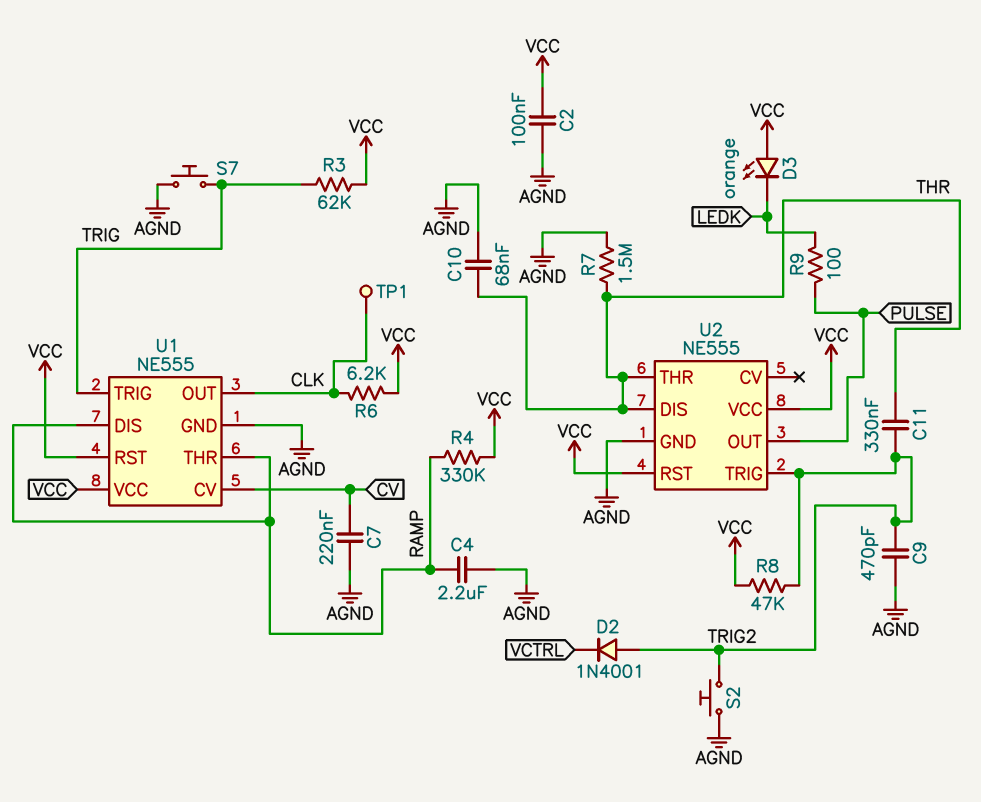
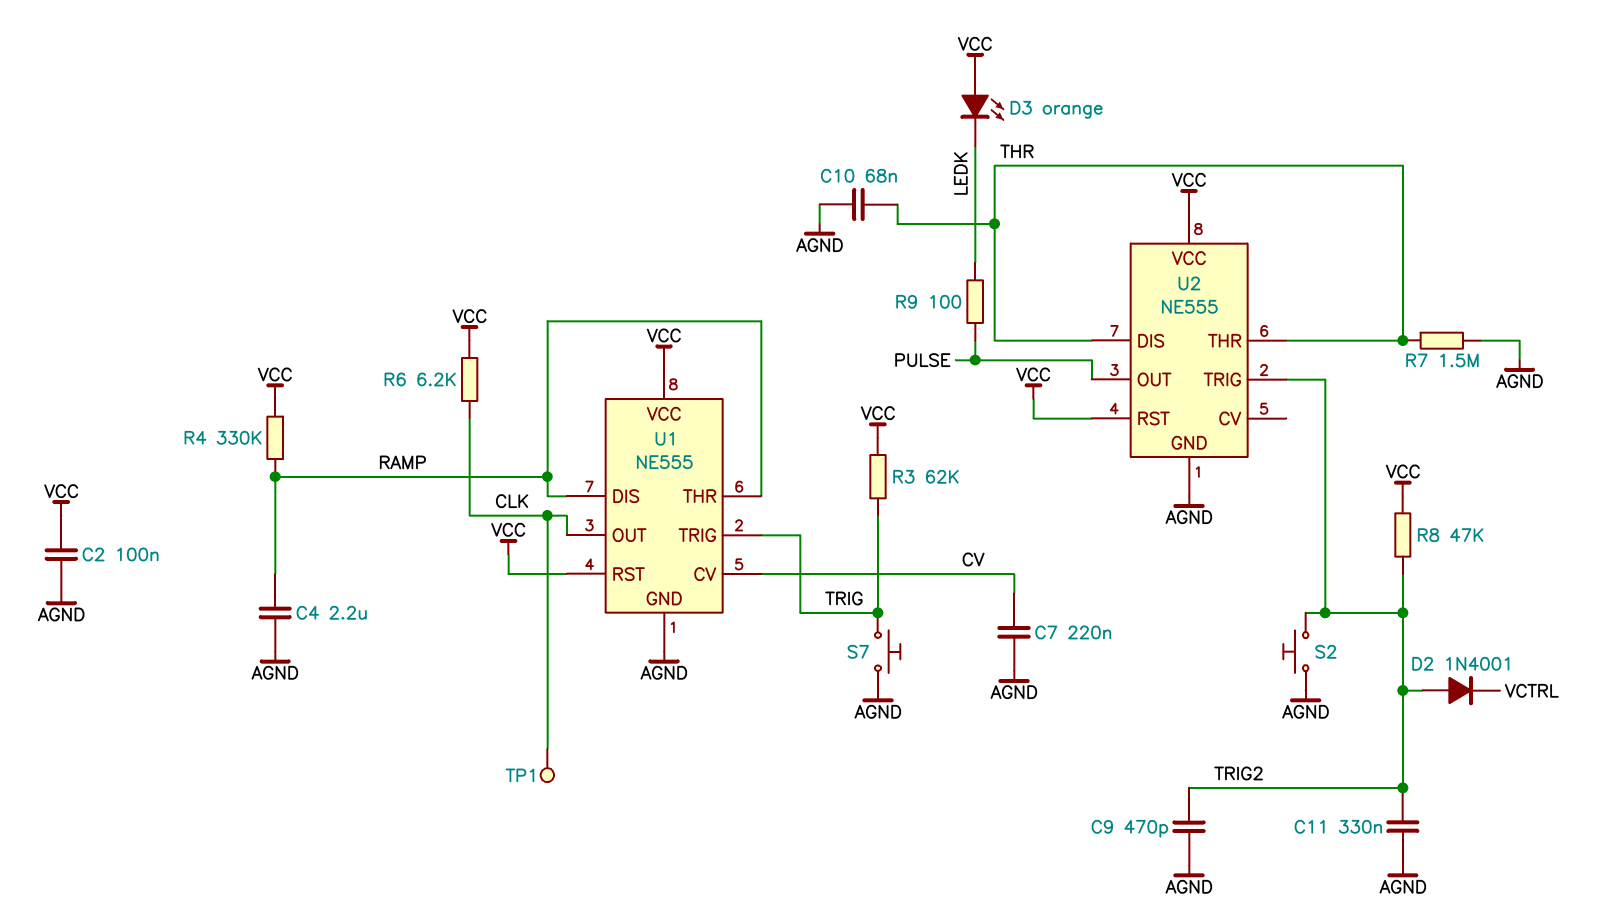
C11: 330nF (THR, TRIG2) -> 330nF (AGND, TRIG2)

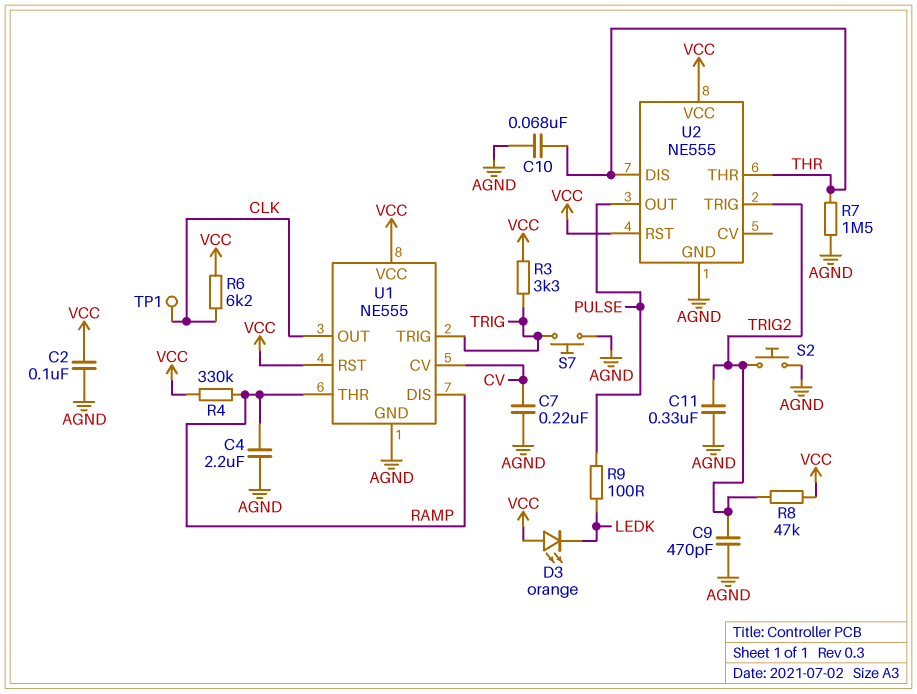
D2: diode 1N4001 (A TRIG2, K VCTRL) -> none
R3: 62k (TRIG, VCC) -> 3.3k (TRIG, VCC)

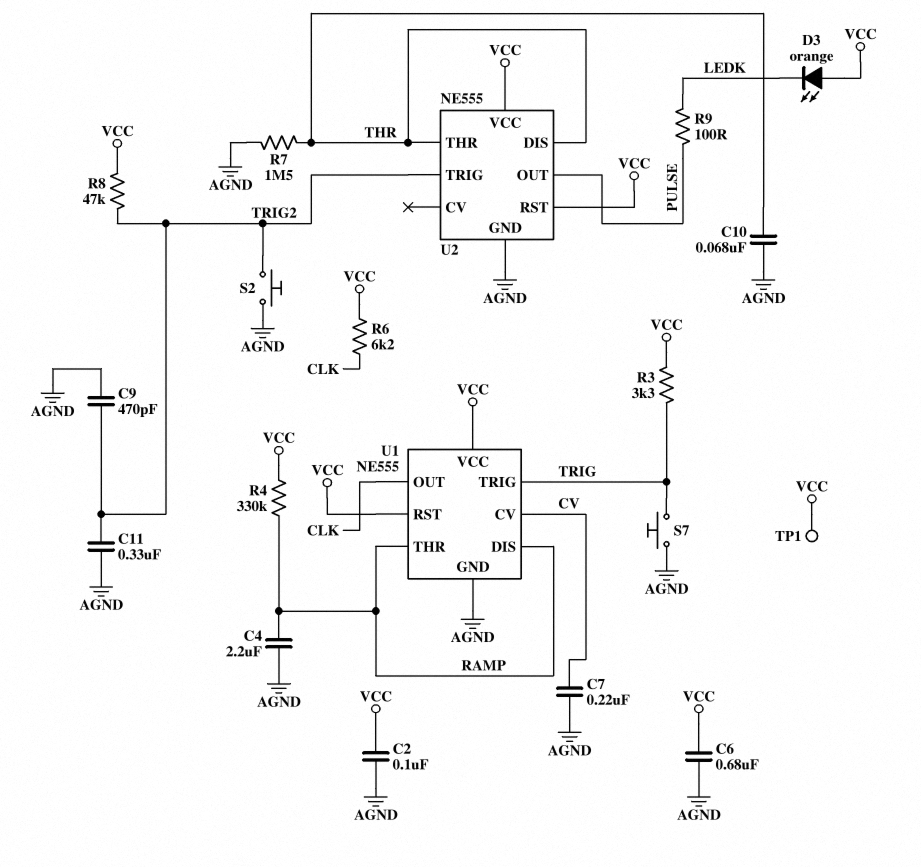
C6: none -> 680nF (AGND, VCC)
TP1: test point (CLK) -> test point (VCC)

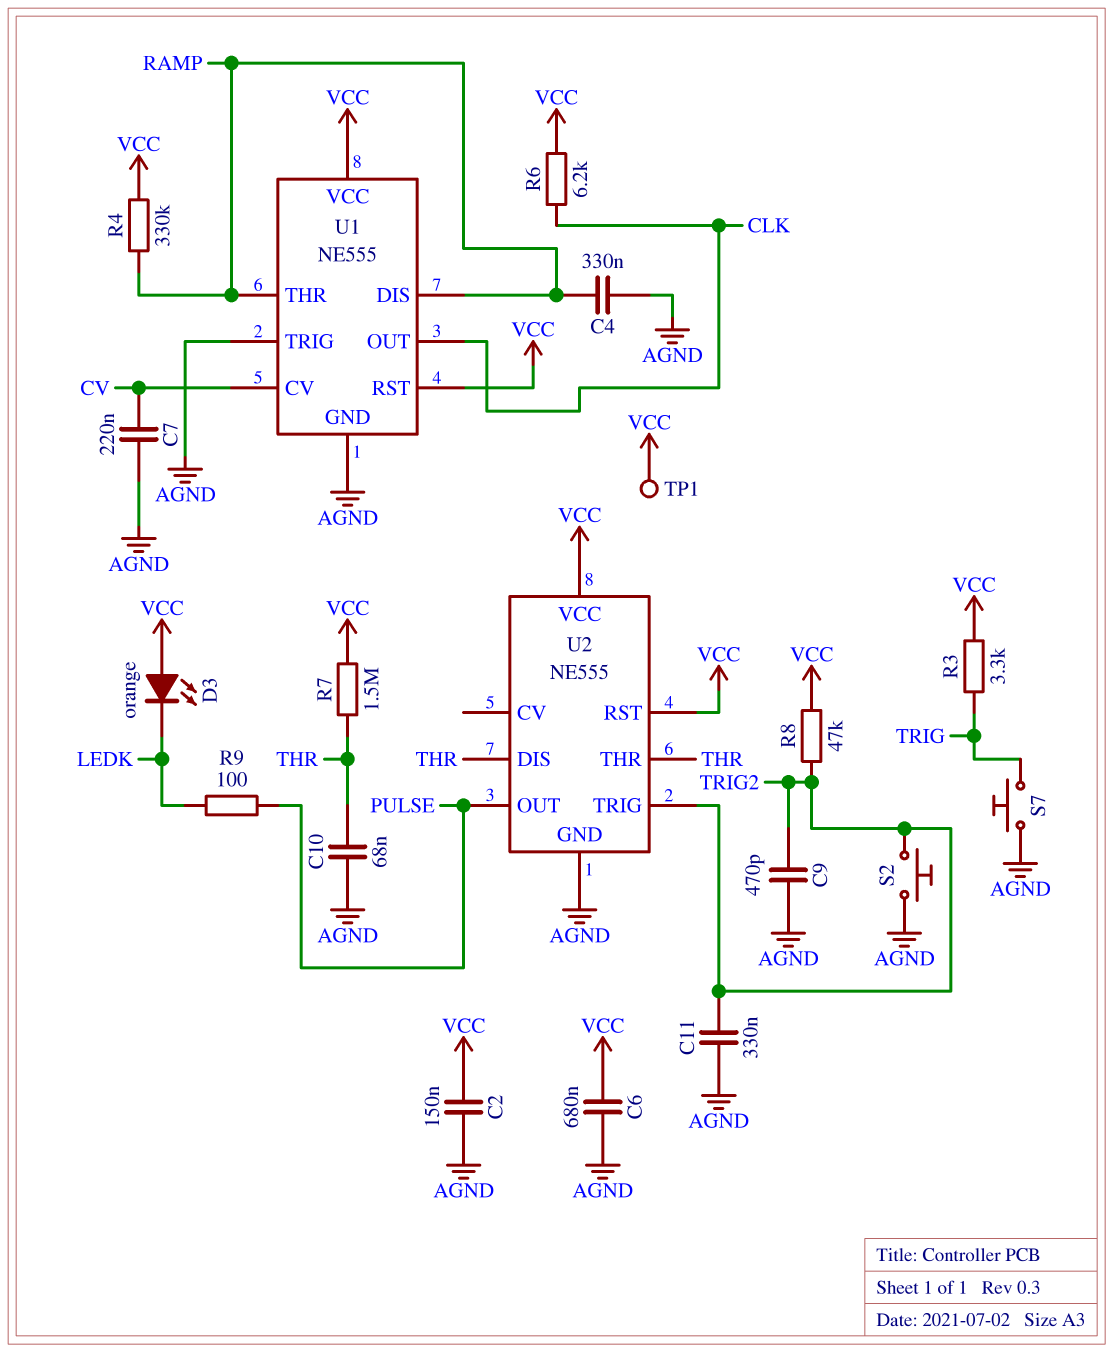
C2: 100nF (AGND, VCC) -> 150nF (AGND, VCC)
C4: 2.2uF (AGND, RAMP) -> 330nF (AGND, RAMP)
R7: 1.5M (AGND, THR) -> 1.5M (THR, VCC)
U1 pin TRIG: TRIG -> AGND

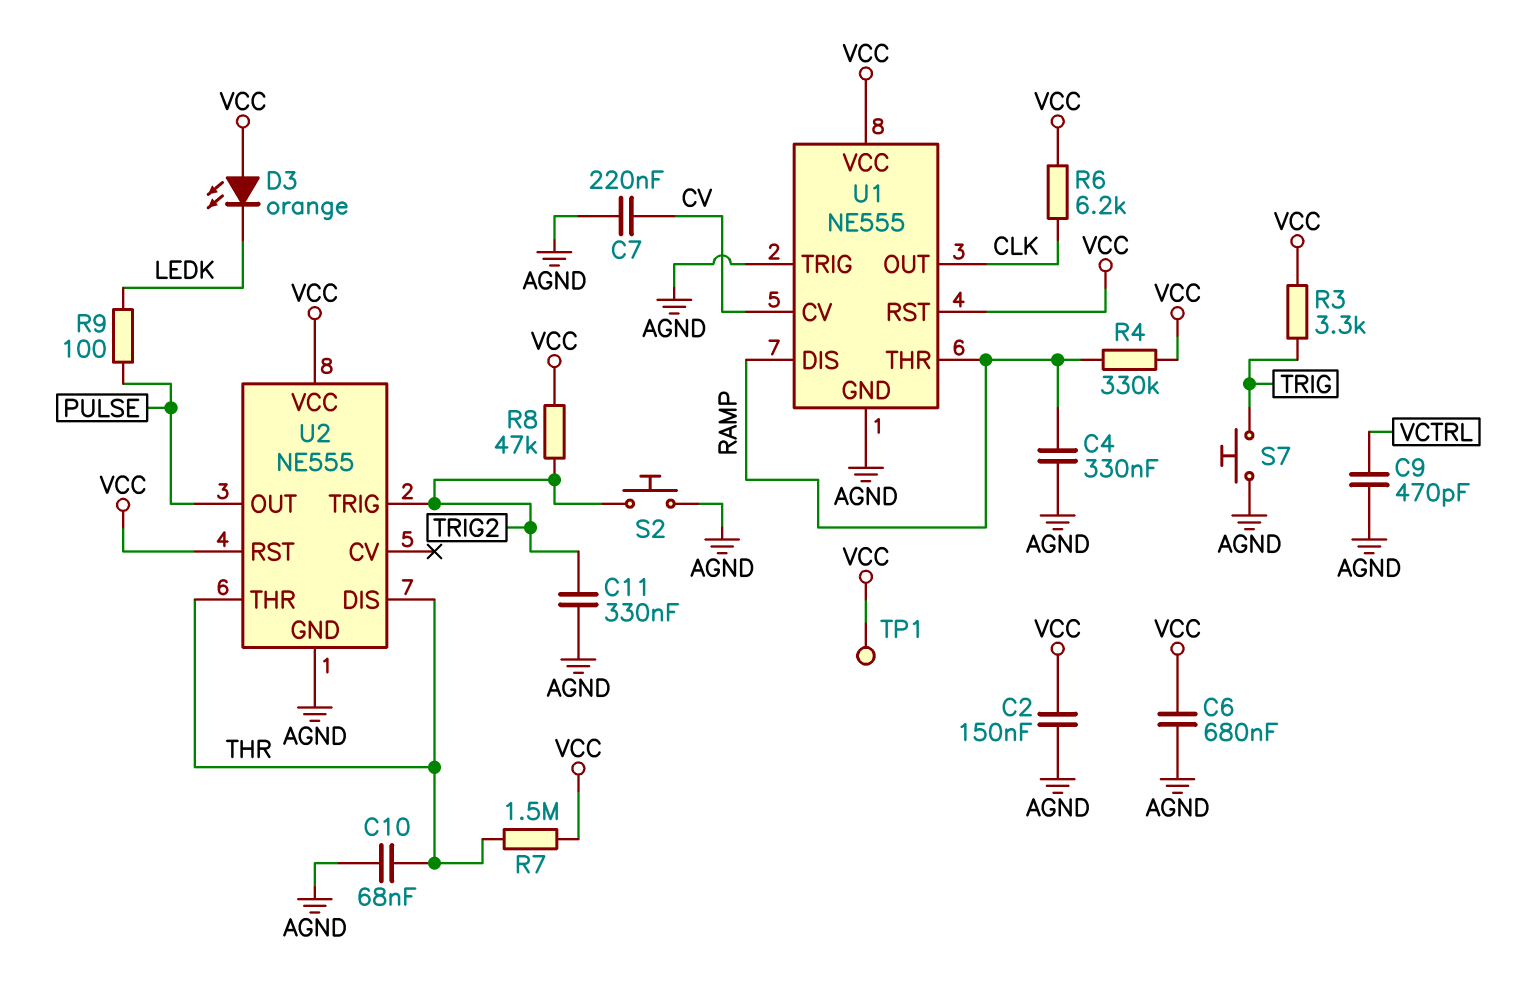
C9: 470pF (AGND, TRIG2) -> 470pF (AGND, VCTRL)

